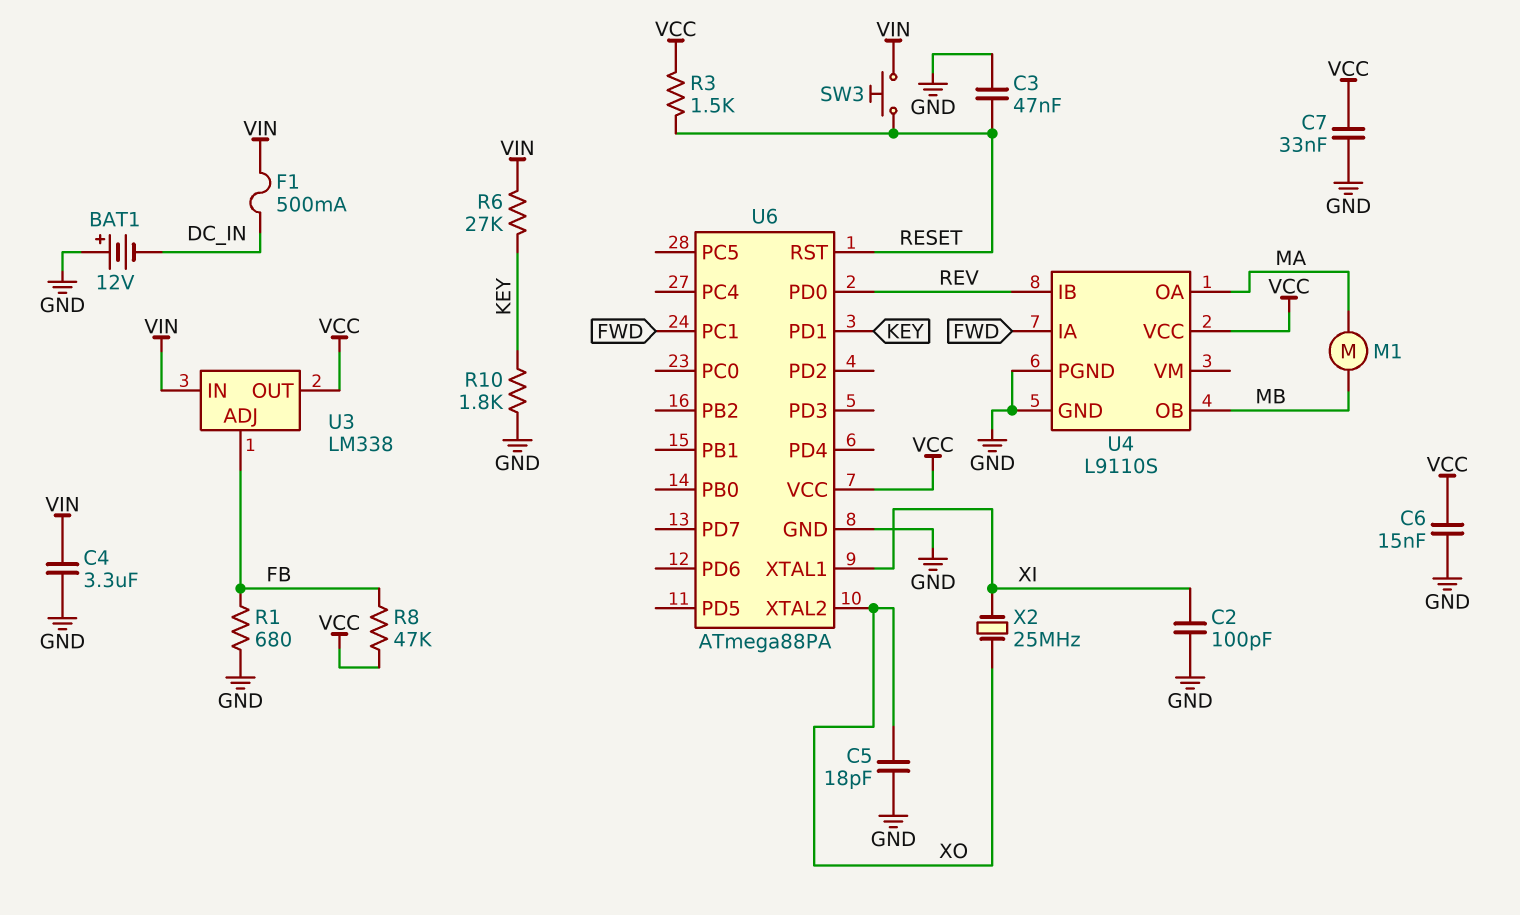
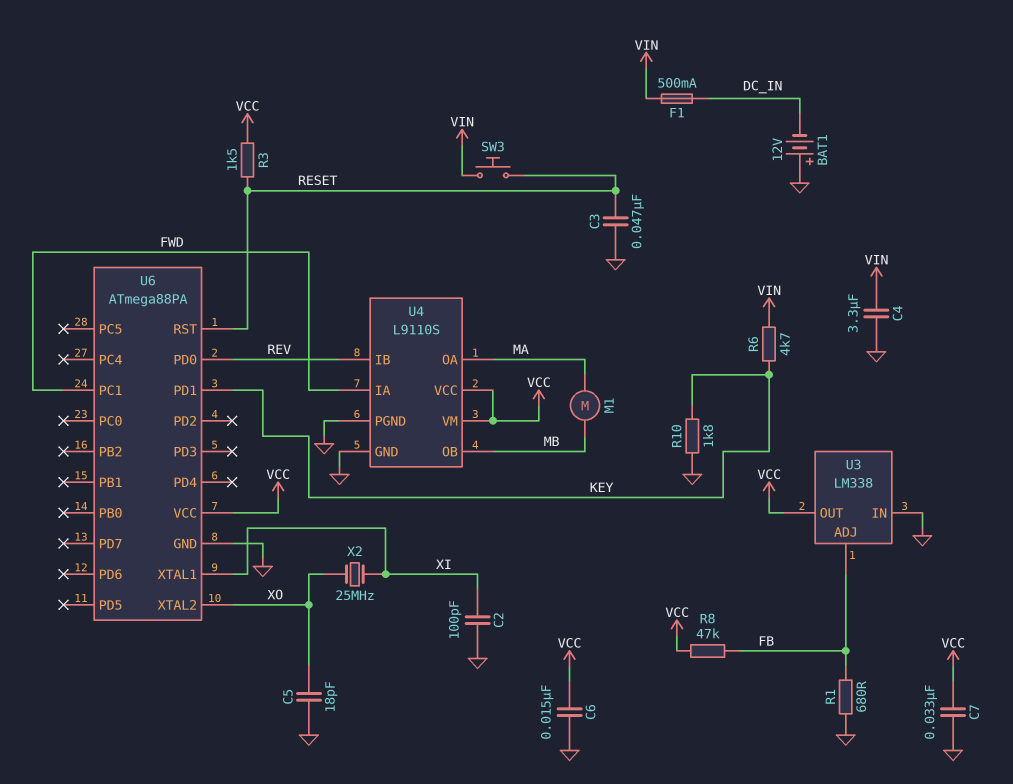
R6: 27k (KEY, VIN) -> 4.7k (KEY, VIN)
U3 pin IN: VIN -> GND
U4 pin VM: none -> VCC

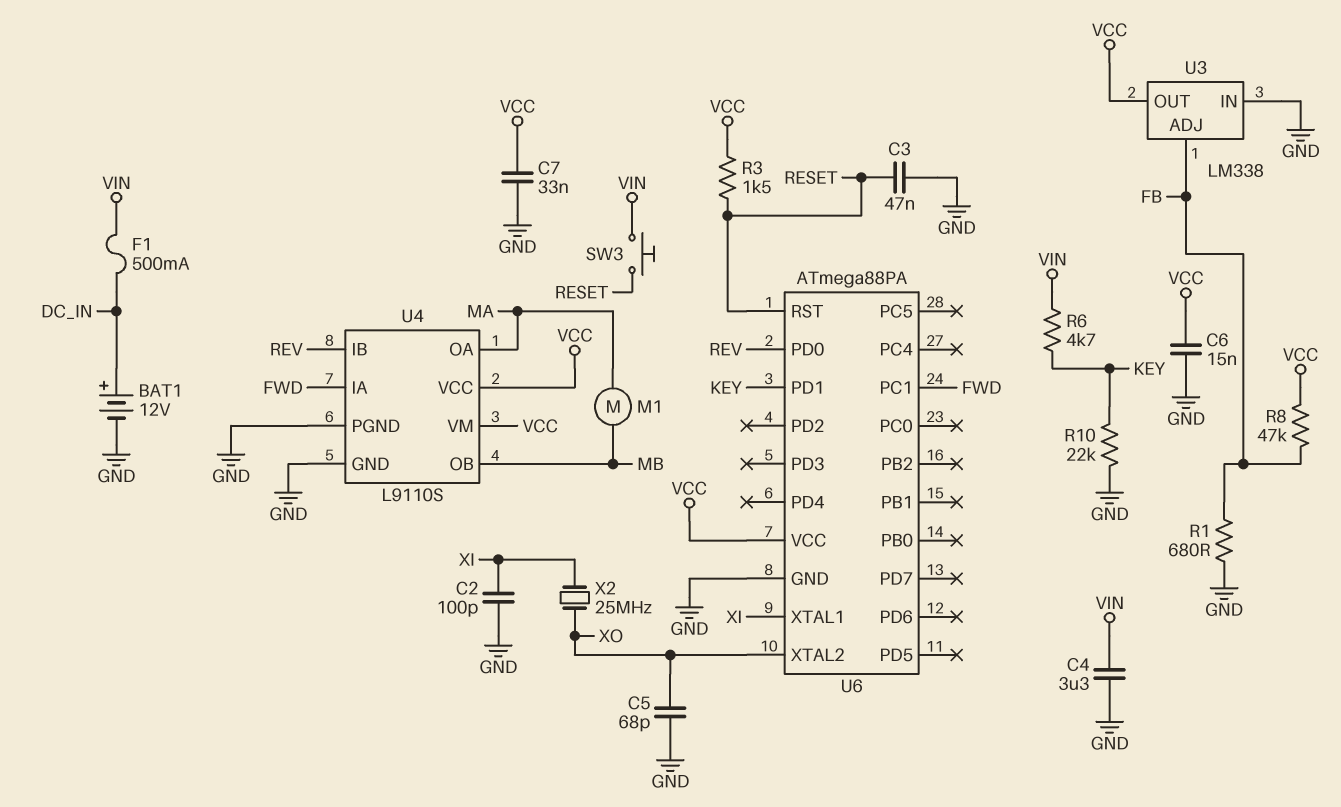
BAT1: 12V (plus GND, minus DC_IN) -> 12V (plus DC_IN, minus GND)
C5: 18pF (GND, XO) -> 68pF (GND, XO)
R10: 1.8k (GND, KEY) -> 22k (GND, KEY)

